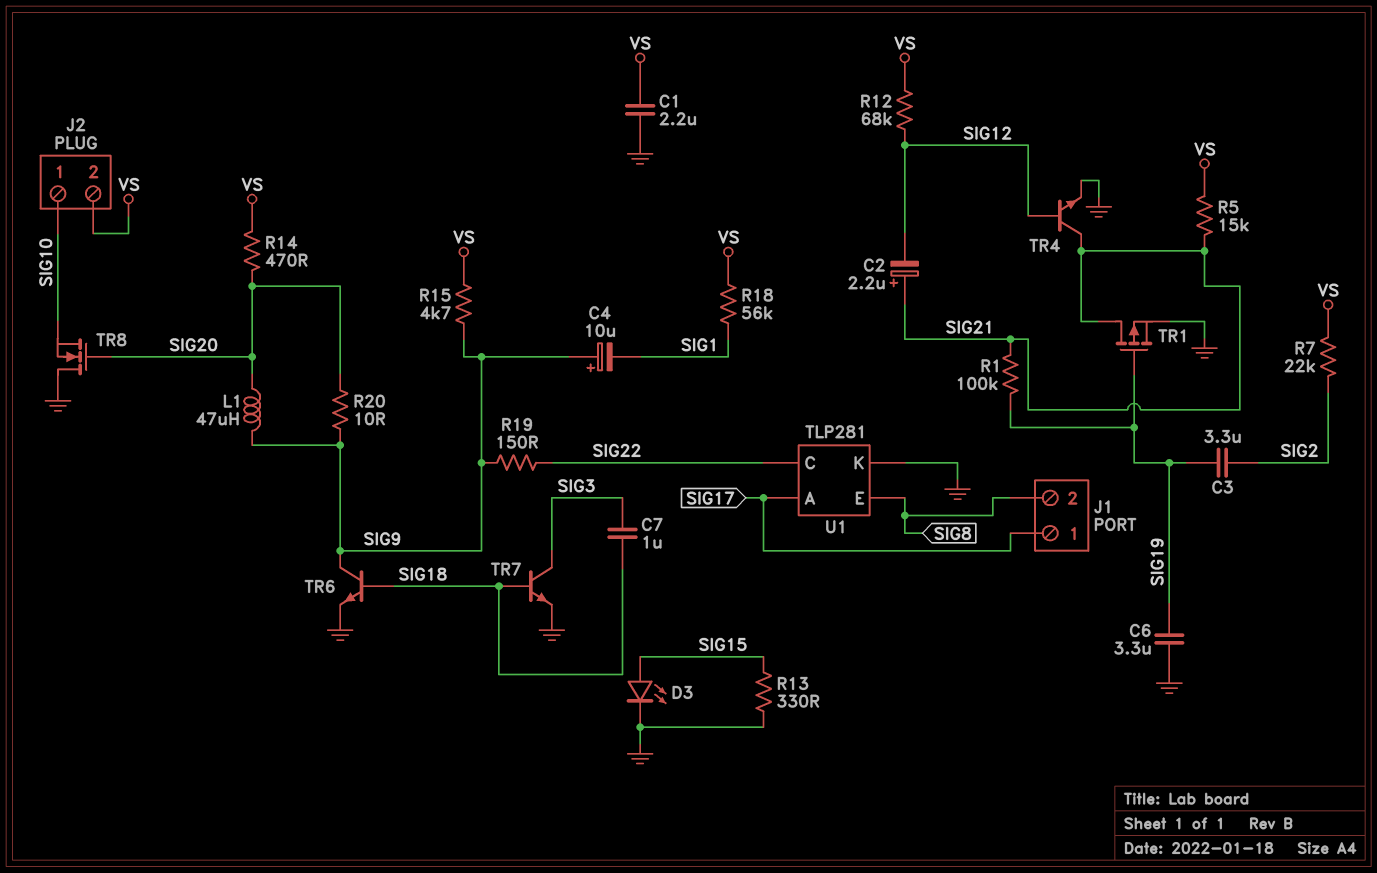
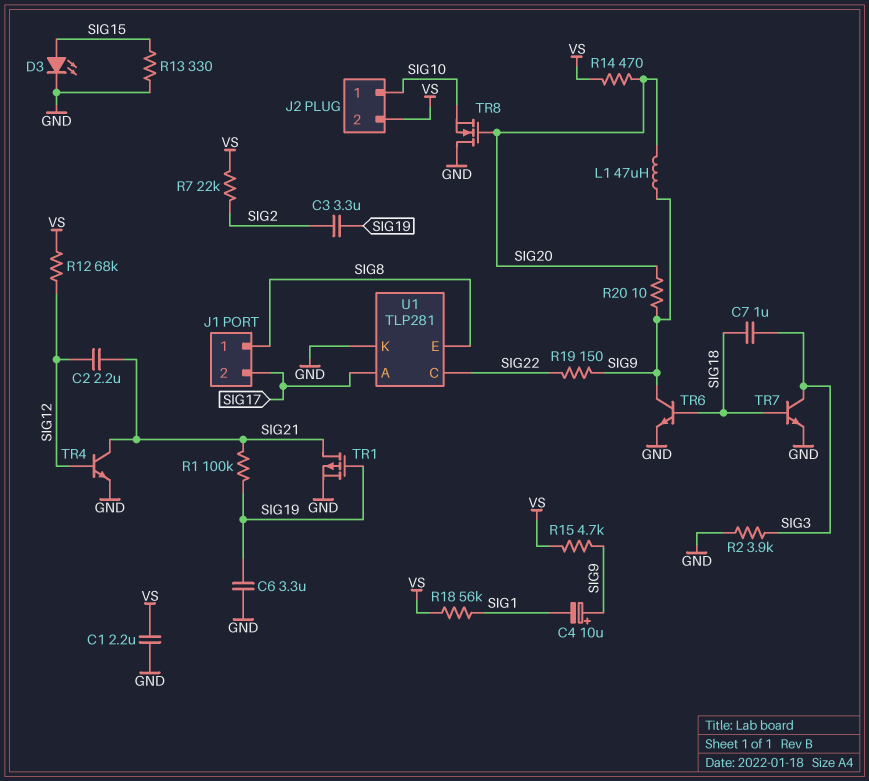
C2: 2.2uF (plus SIG21, minus SIG12) -> 2.2uF (SIG12, SIG21)
J1 pin 1: SIG17 -> SIG8
J1 pin 2: SIG8 -> SIG17
R2: none -> 3.9k (GND, SIG3)
R5: 15k (SIG21, VS) -> none

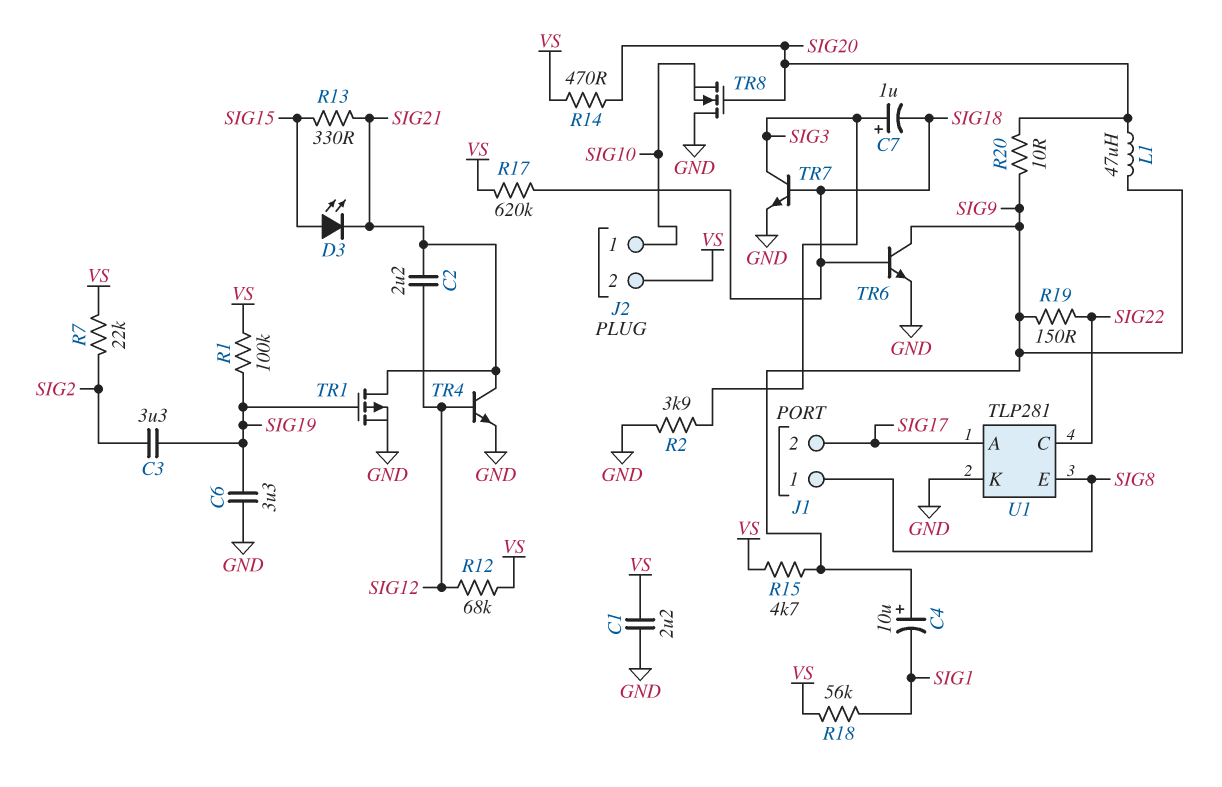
C7: 1uF (SIG3, SIG18) -> 1uF (plus SIG3, minus SIG18)
D3: LED (A SIG15, K GND) -> LED (A SIG15, K SIG21)
R1: 100k (SIG19, SIG21) -> 100k (SIG19, VS)
R13: 330 (GND, SIG15) -> 330 (SIG15, SIG21)
R17: none -> 620k (SIG18, VS)

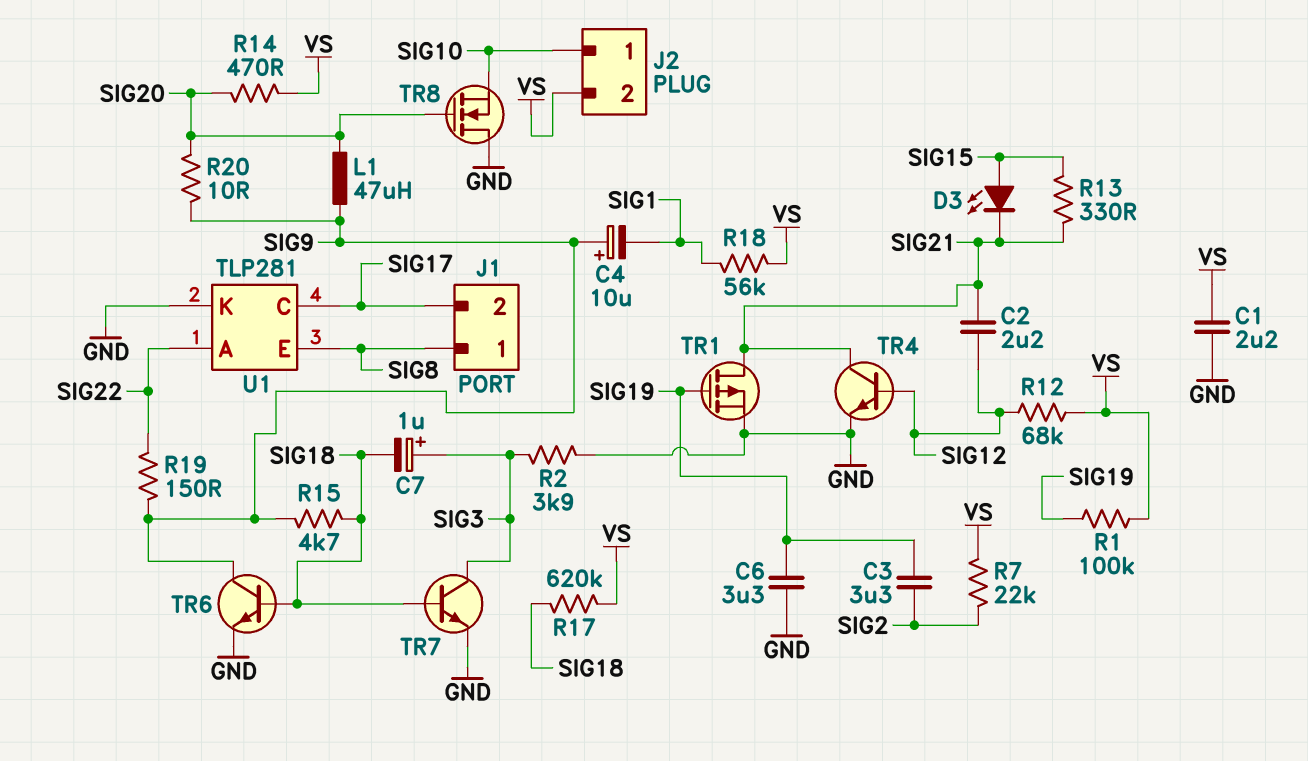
R15: 4.7k (SIG9, VS) -> 4.7k (SIG9, SIG18)
U1 pin A: SIG17 -> SIG22
U1 pin C: SIG22 -> SIG17

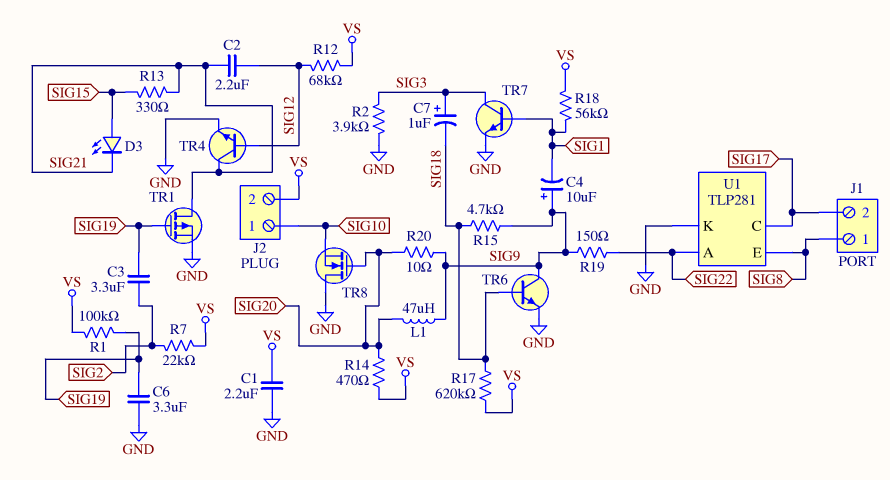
TR7: NPN (B SIG18, C SIG3, E GND) -> NPN (B SIG1, C SIG3, E GND)

